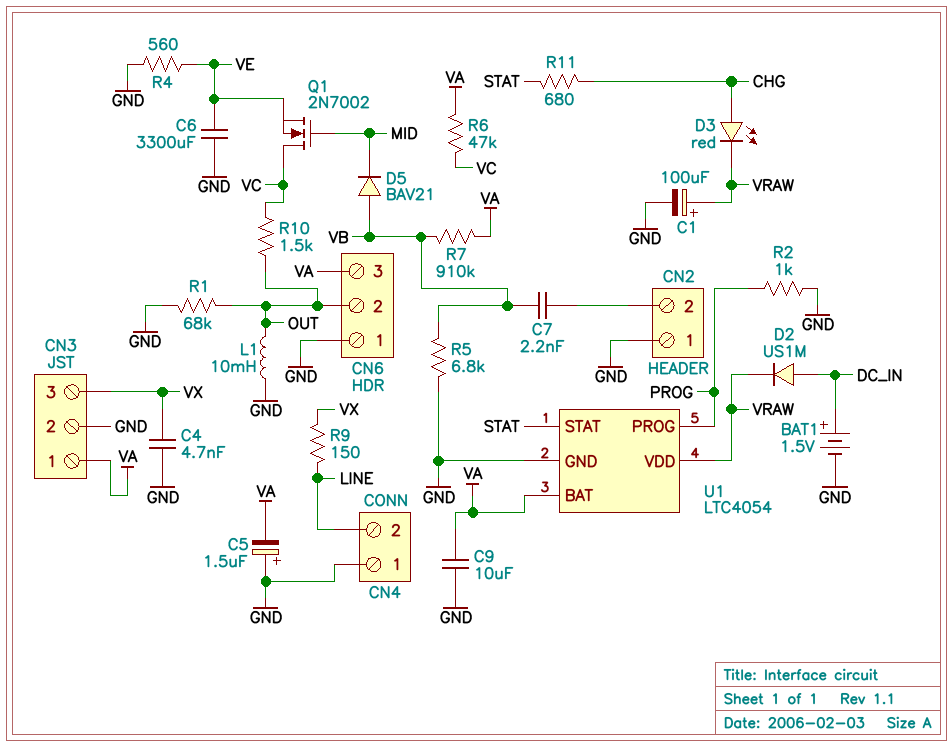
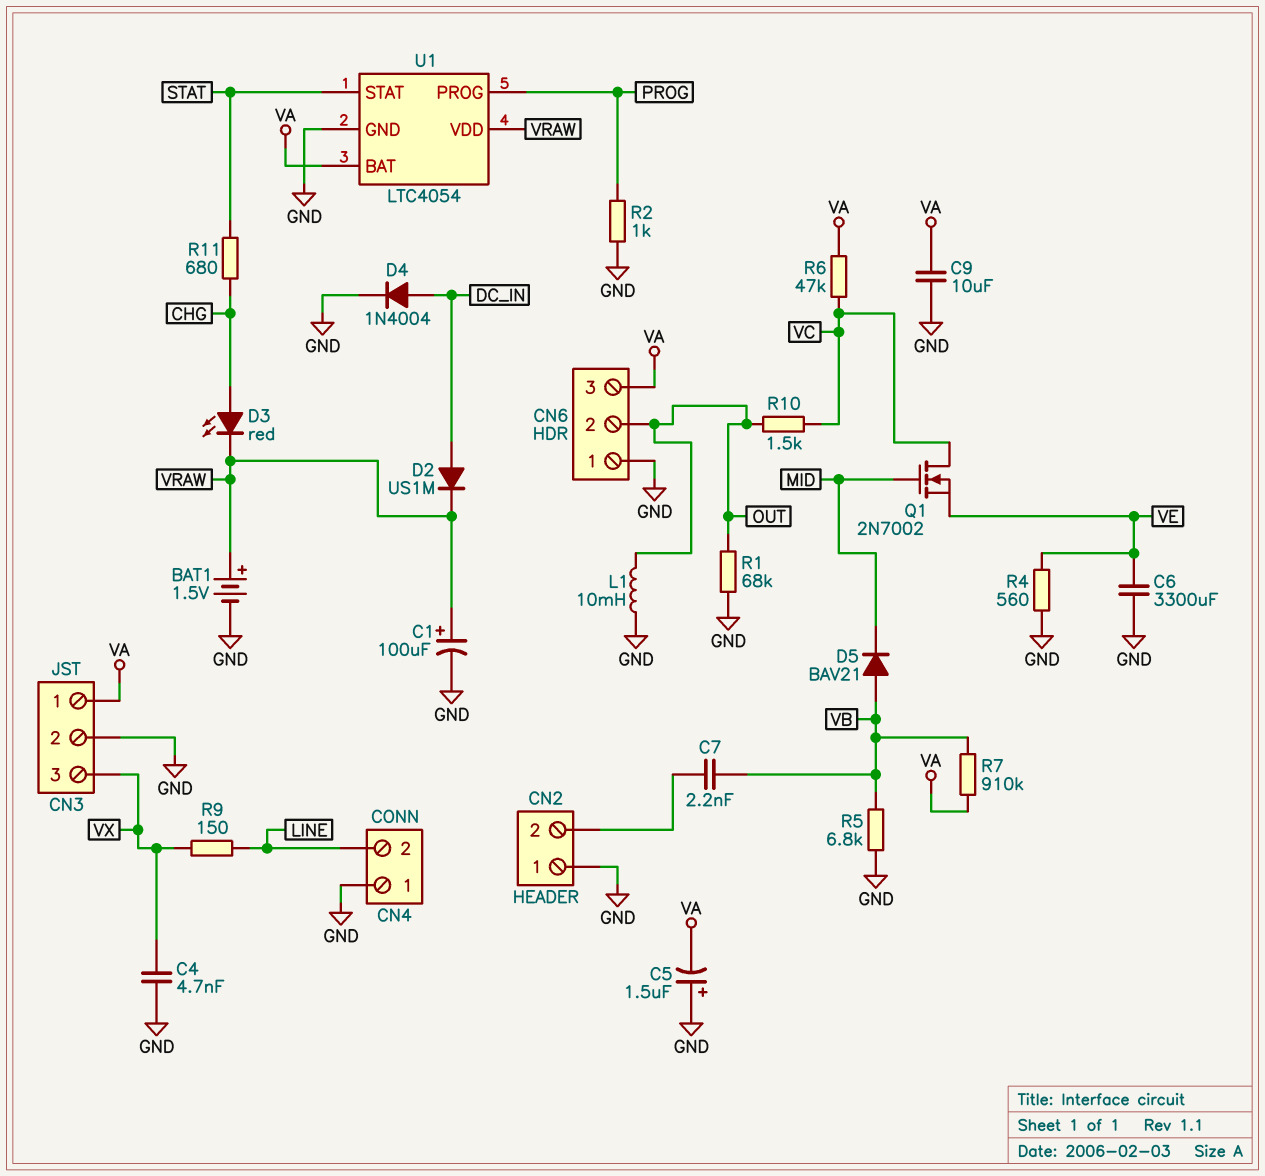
BAT1: 1.5V (plus DC_IN, minus GND) -> 1.5V (plus VRAW, minus GND)
D4: none -> diode 1N4004 (A DC_IN, K GND)

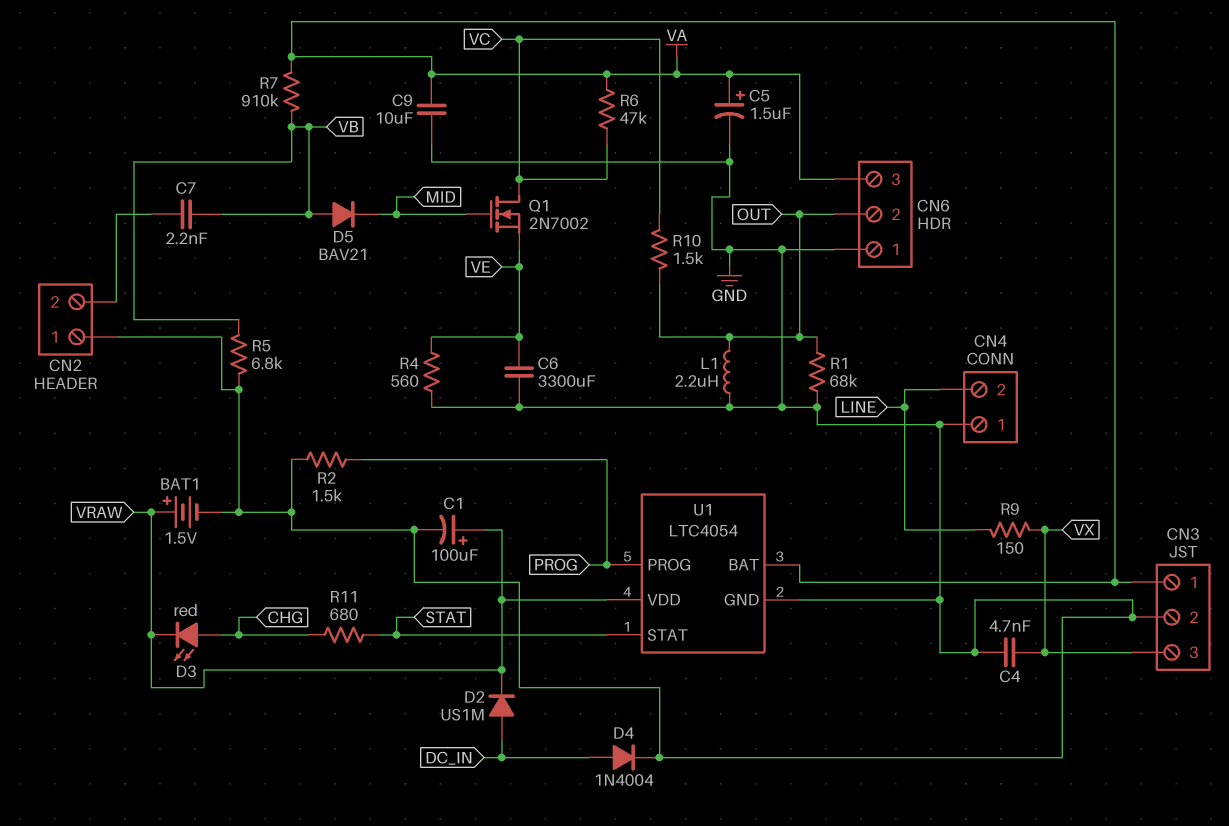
C5: 1.5uF (plus GND, minus VA) -> 1.5uF (plus VA, minus GND)
L1: 10mH (GND, OUT) -> 2.2uH (GND, OUT)
R2: 1k (GND, PROG) -> 1.5k (GND, PROG)

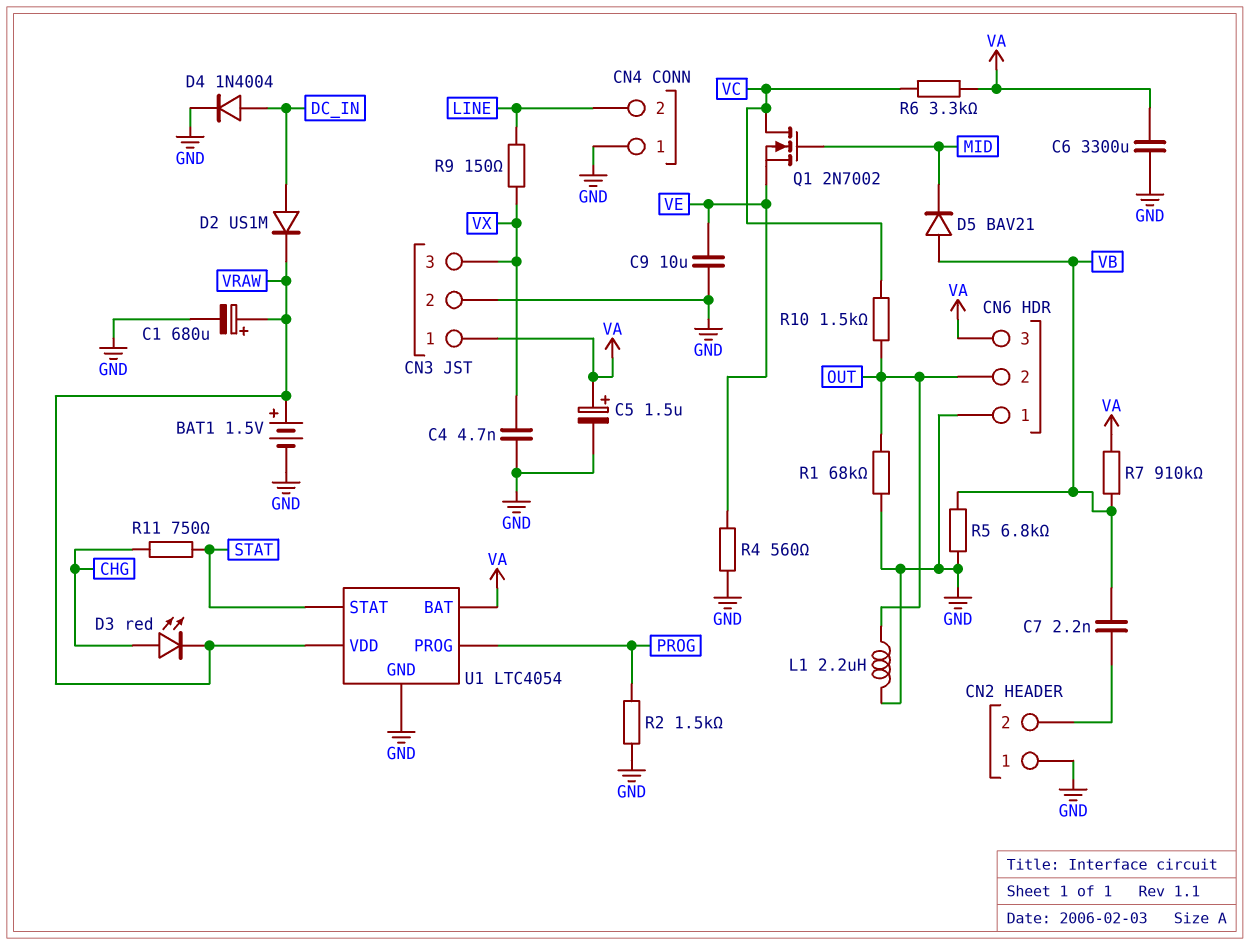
C1: 100uF (plus VRAW, minus GND) -> 680uF (plus VRAW, minus GND)
C6: 3300uF (GND, VE) -> 3300uF (GND, VA)
C9: 10uF (GND, VA) -> 10uF (GND, VE)
R6: 47k (VA, VC) -> 3.3k (VA, VC)
R11: 680 (CHG, STAT) -> 750 (CHG, STAT)

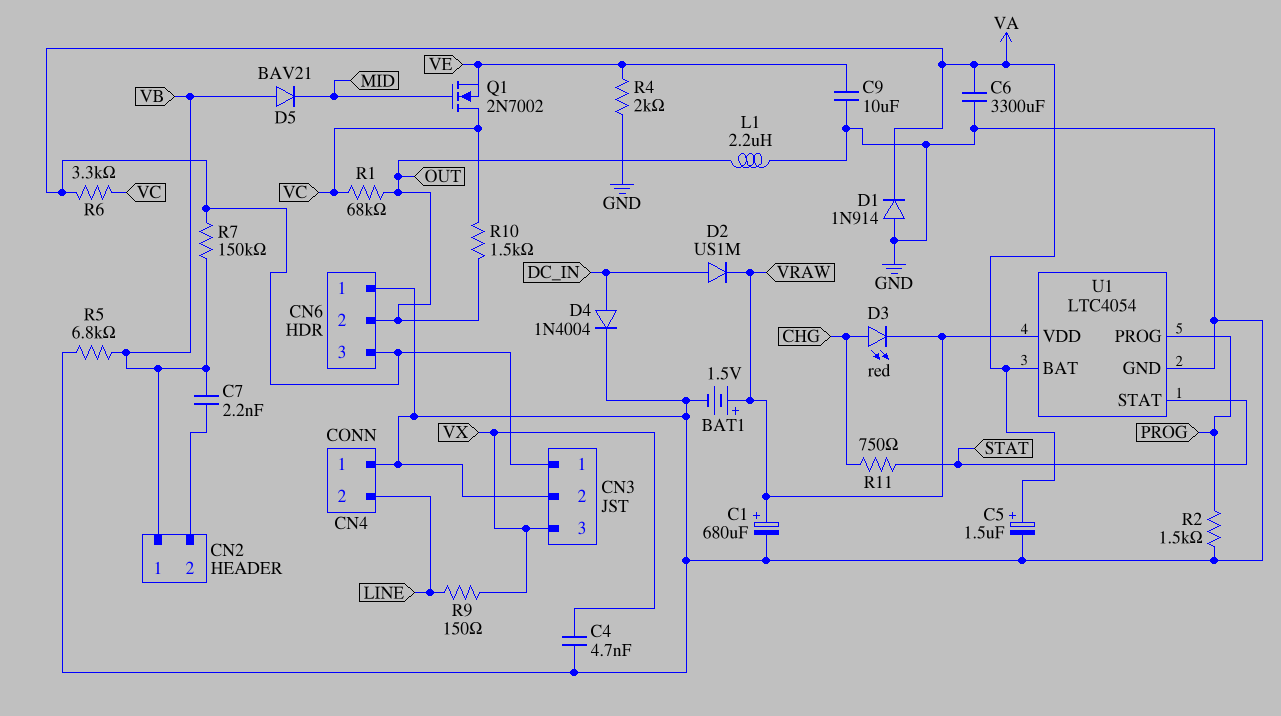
CN2 pin 1: GND -> VB
D1: none -> diode 1N914 (A GND, K VA)
R1: 68k (GND, OUT) -> 68k (OUT, VC)
R4: 560 (GND, VE) -> 2k (GND, VE)
R7: 910k (VA, VB) -> 150k (VA, VB)

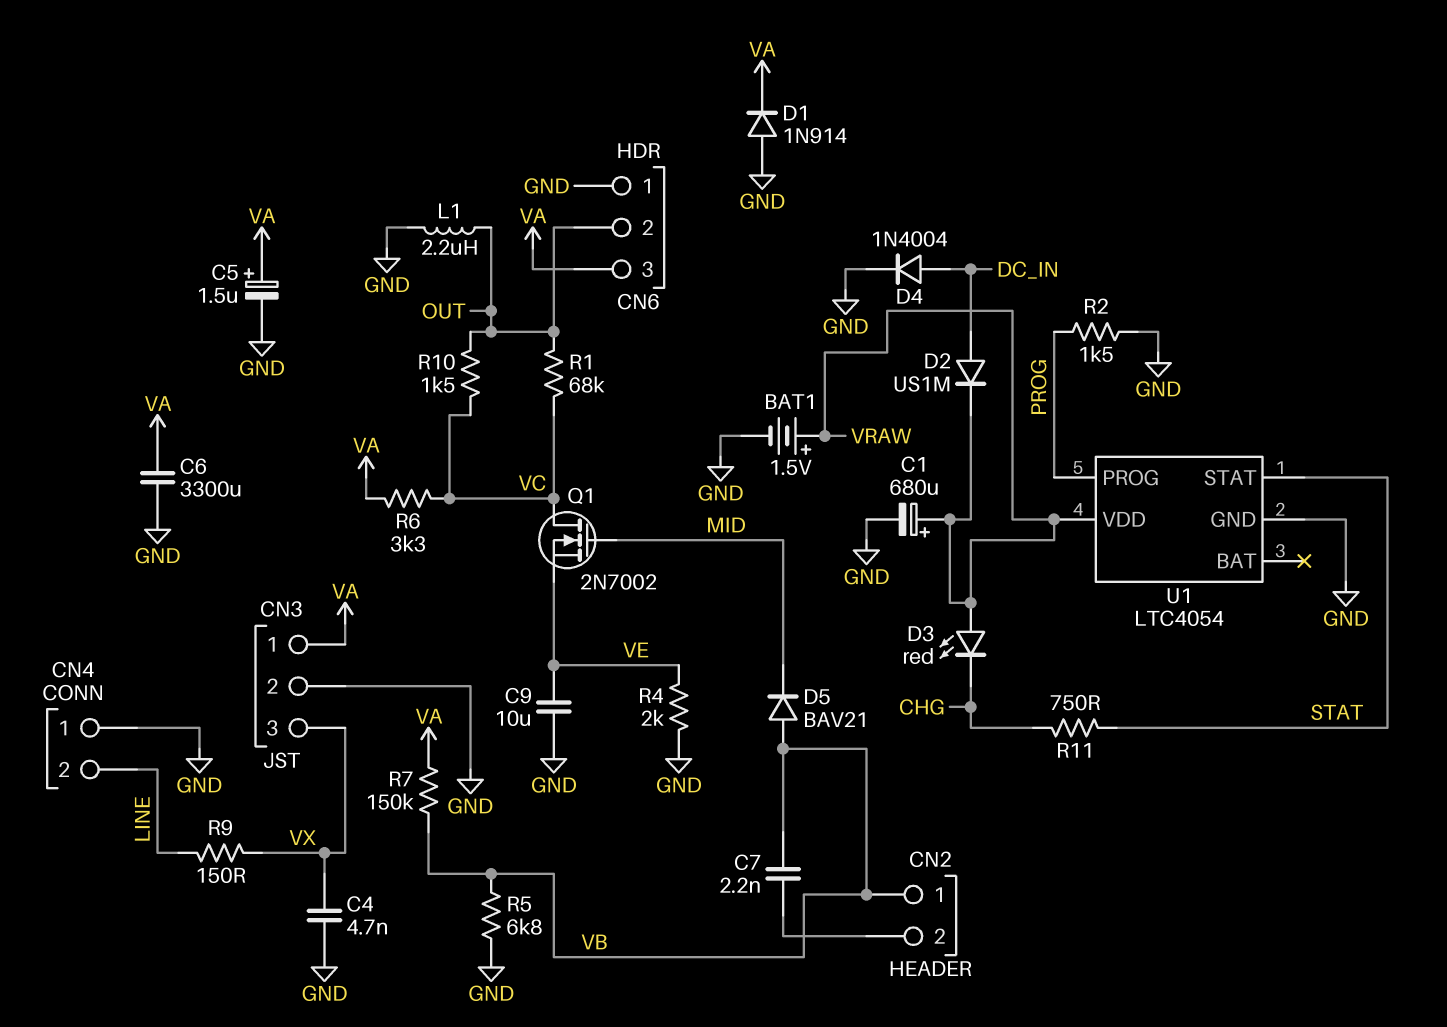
D3: LED red (A CHG, K VRAW) -> LED red (A VRAW, K CHG)
U1 pin BAT: VA -> none

